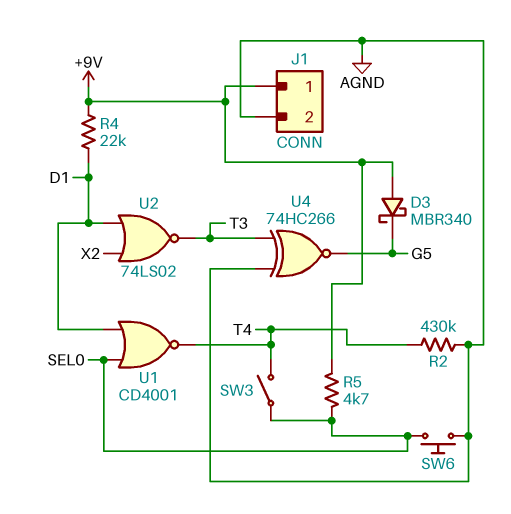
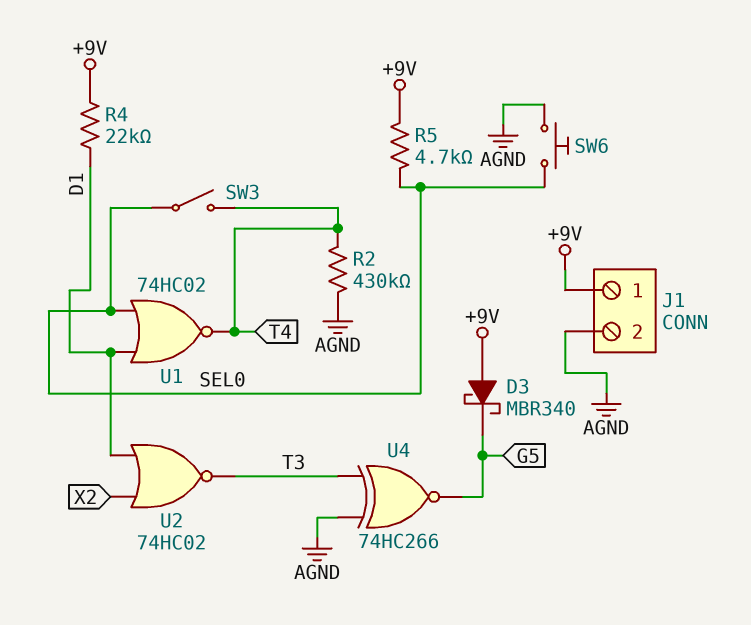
U1: NOR CD4001 (in D1, in SEL0, out T4) -> NOR 74HC02 (in D1, in SEL0, out T4)
U2: NOR 74LS02 (in D1, in X2, out T3) -> NOR 74HC02 (in D1, in X2, out T3)

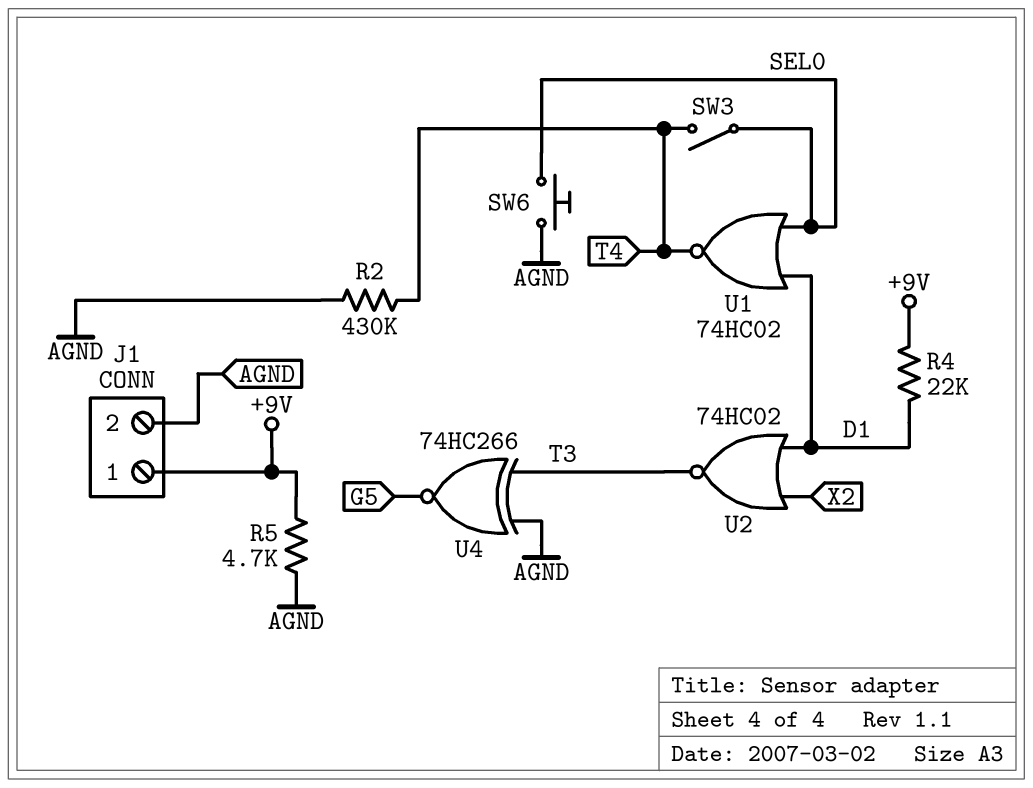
D3: schottky MBR340 (A +9V, K G5) -> none
R5: 4.7k (+9V, SEL0) -> 4.7k (+9V, AGND)

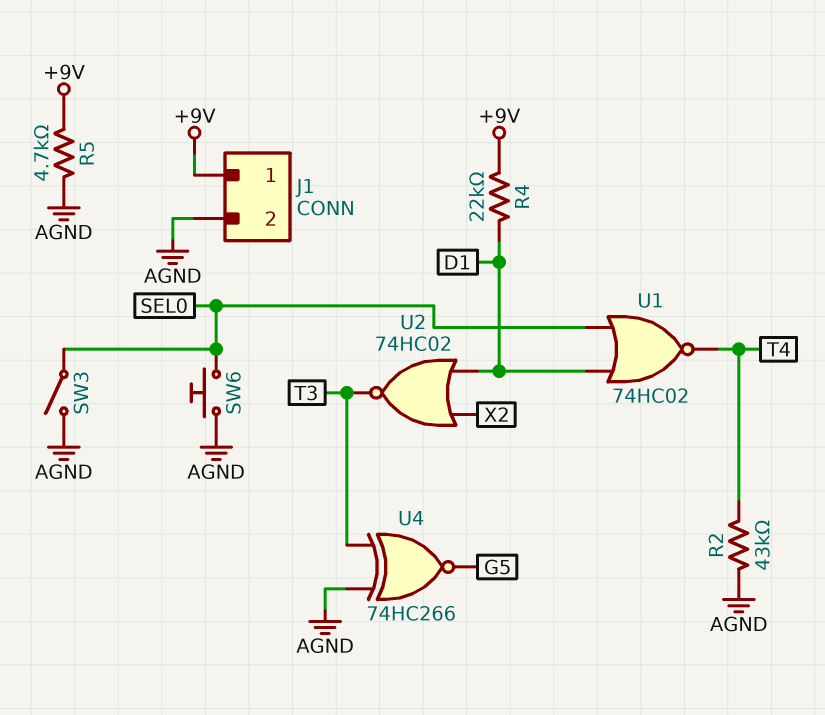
R2: 430k (AGND, T4) -> 43k (AGND, T4)
SW3: switch (SEL0, T4) -> switch (AGND, SEL0)

